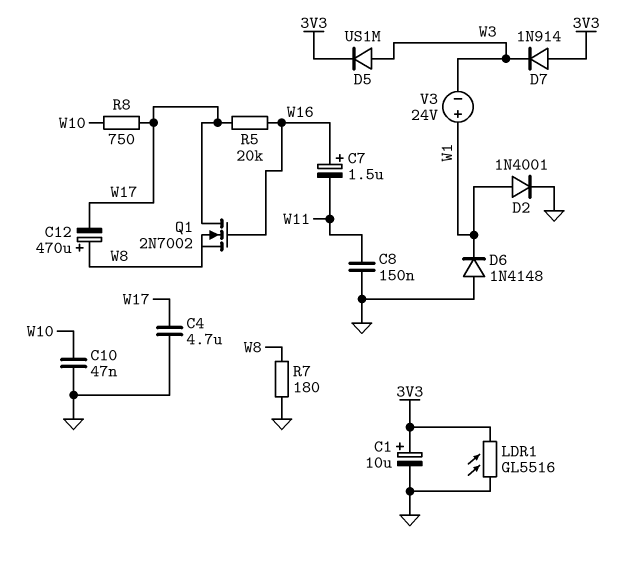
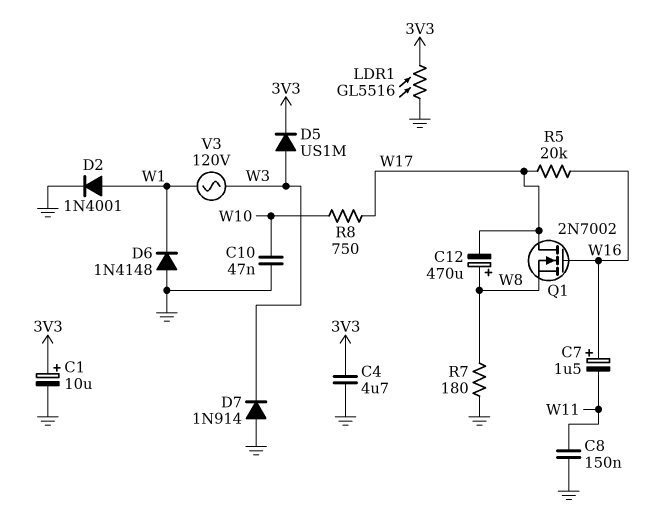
C4: 4.7uF (GND, W17) -> 4.7uF (3V3, GND)
D7: diode 1N914 (A 3V3, K W3) -> diode 1N914 (A GND, K W3)
V3: 24V (plus W1, minus W3) -> AC 120V (W1, W3)

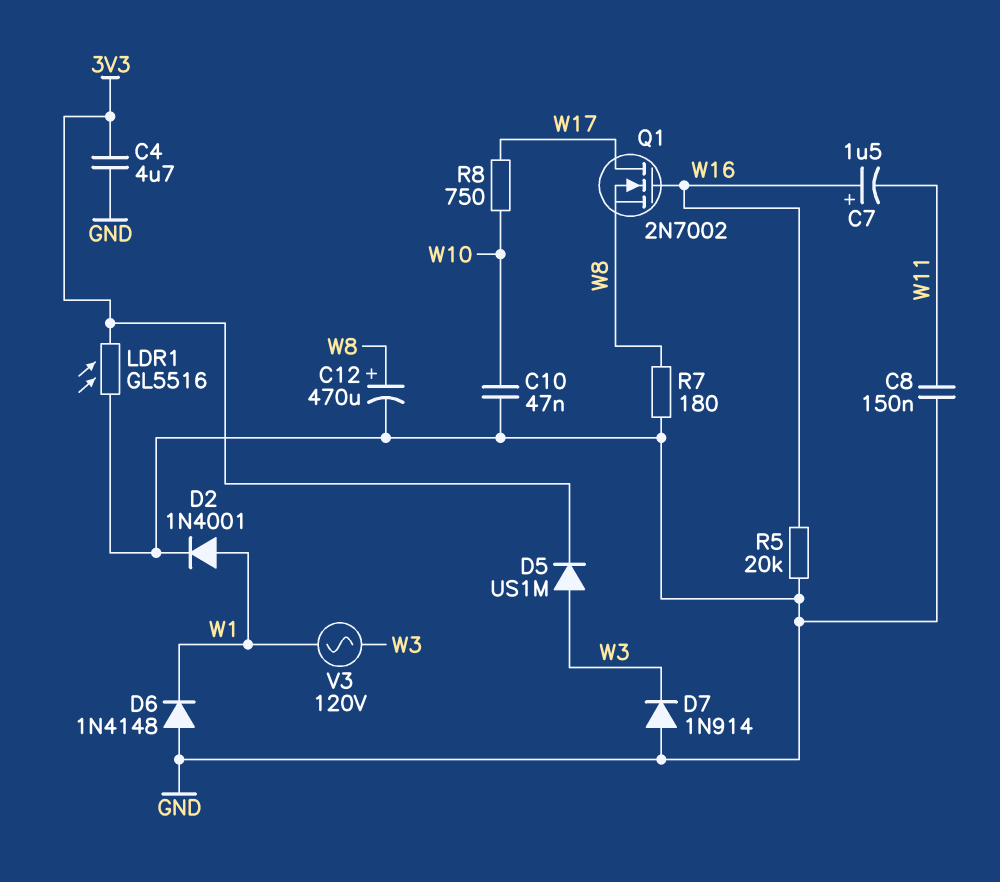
C1: 10uF (plus 3V3, minus GND) -> none
C12: 470uF (plus W8, minus W17) -> 470uF (plus W8, minus GND)
R5: 20k (W16, W17) -> 20k (GND, W16)

